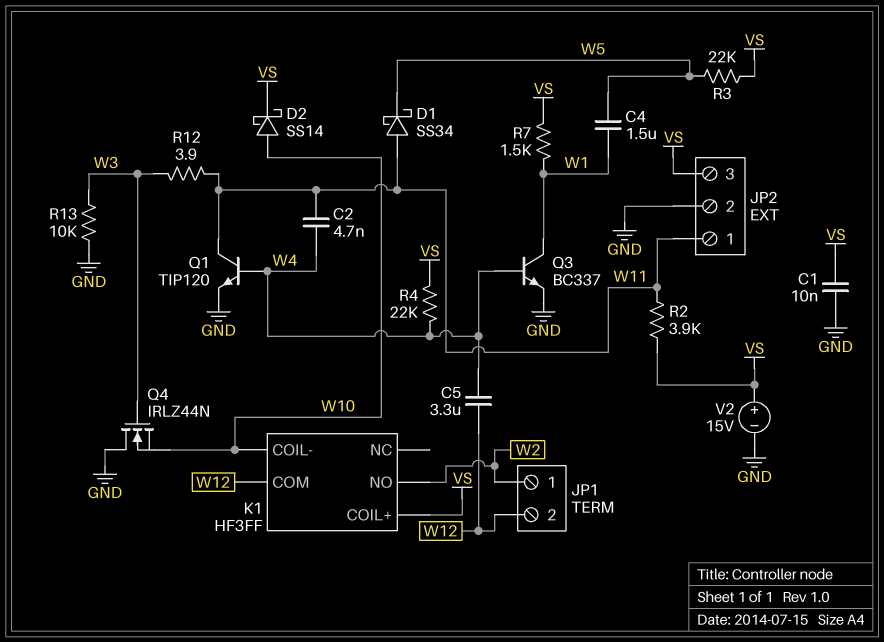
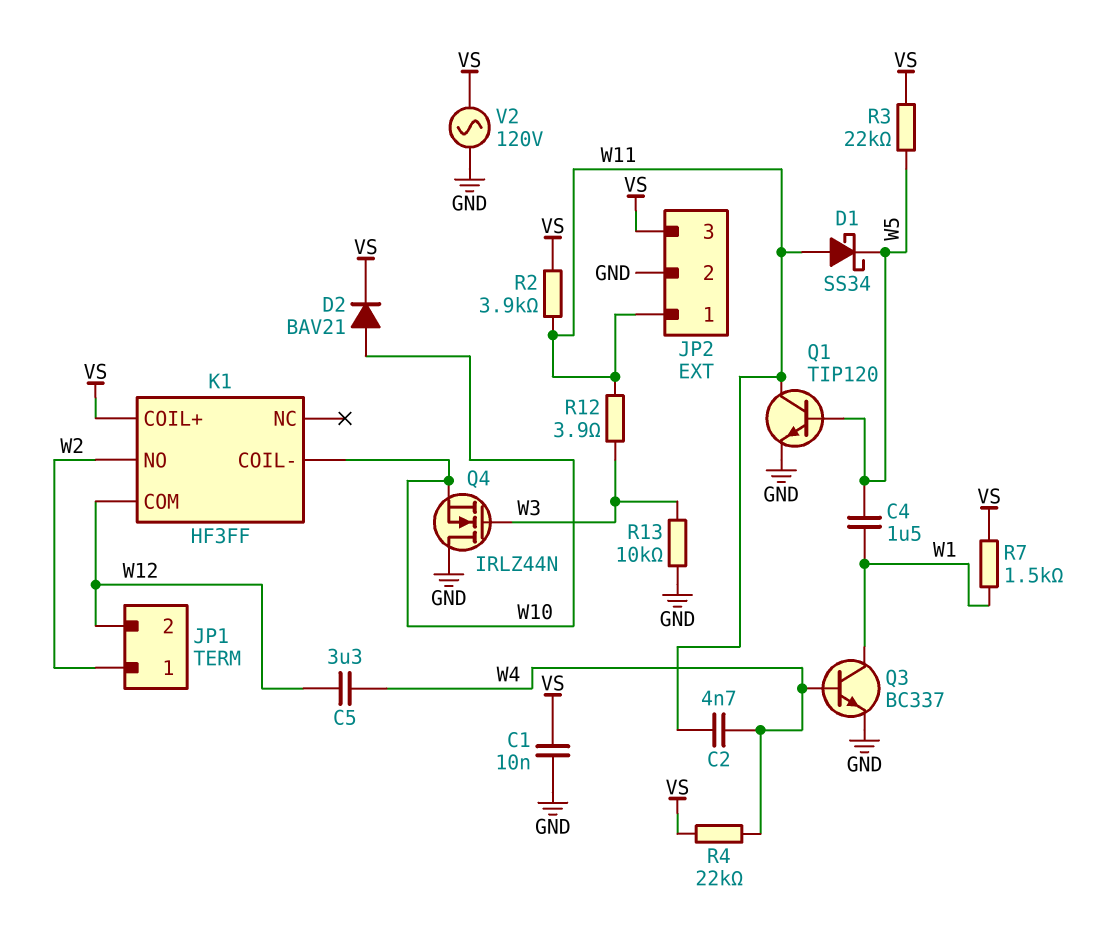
D2: schottky SS14 (A W10, K VS) -> diode BAV21 (A W10, K VS)
Q1: NPN TIP120 (B W4, C W11, E GND) -> NPN TIP120 (B W5, C W11, E GND)
V2: 15V (plus VS, minus GND) -> AC 120V (GND, VS)

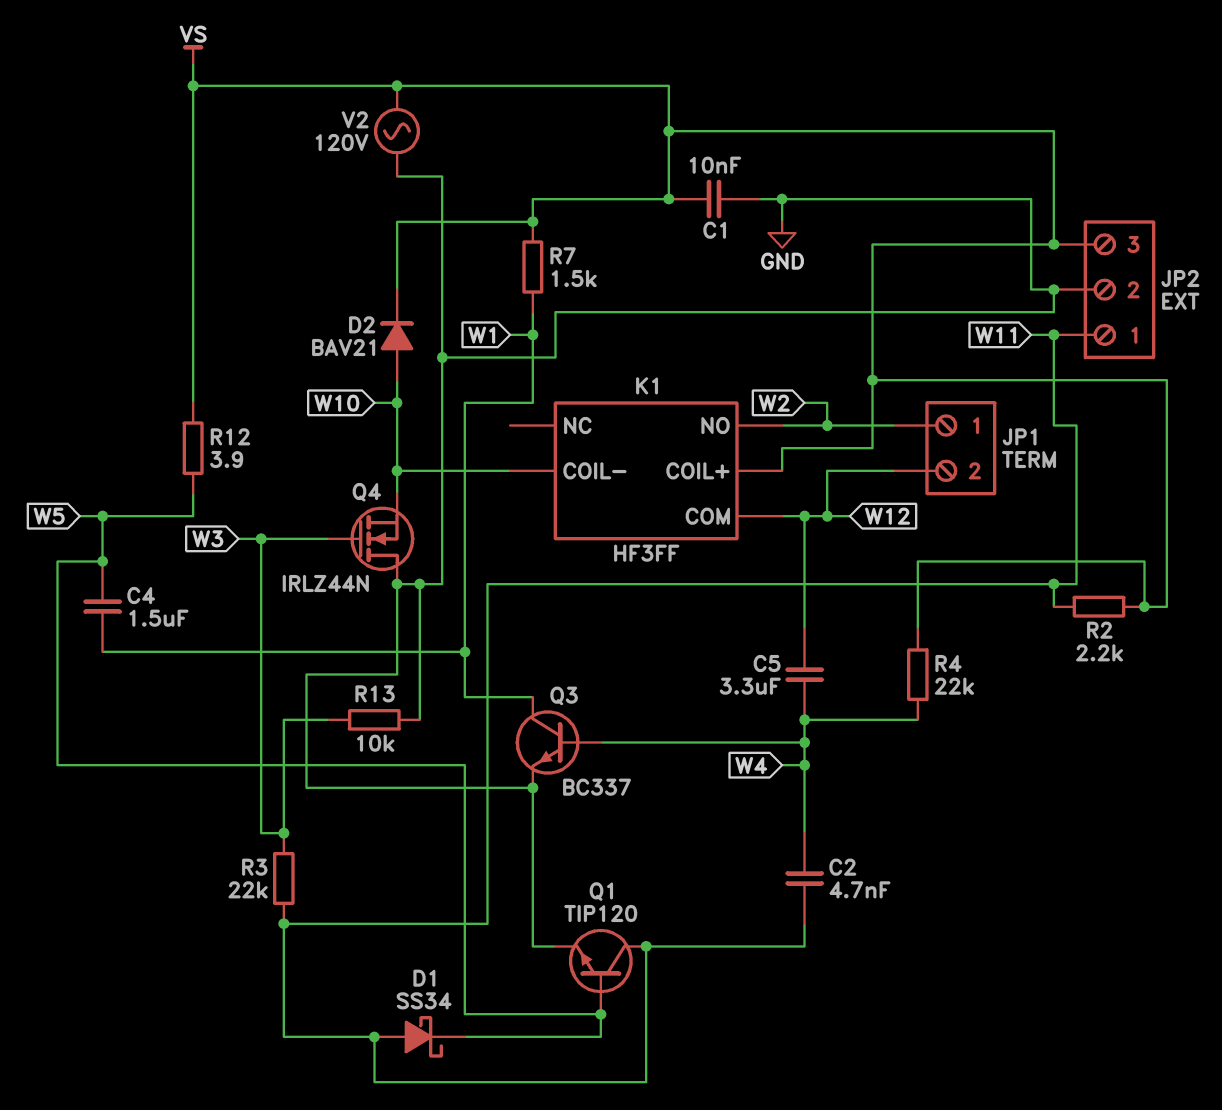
R2: 3.9k (VS, W11) -> 2.2k (VS, W11)
R3: 22k (VS, W5) -> 22k (W3, W11)
R12: 3.9 (W3, W11) -> 3.9 (VS, W5)

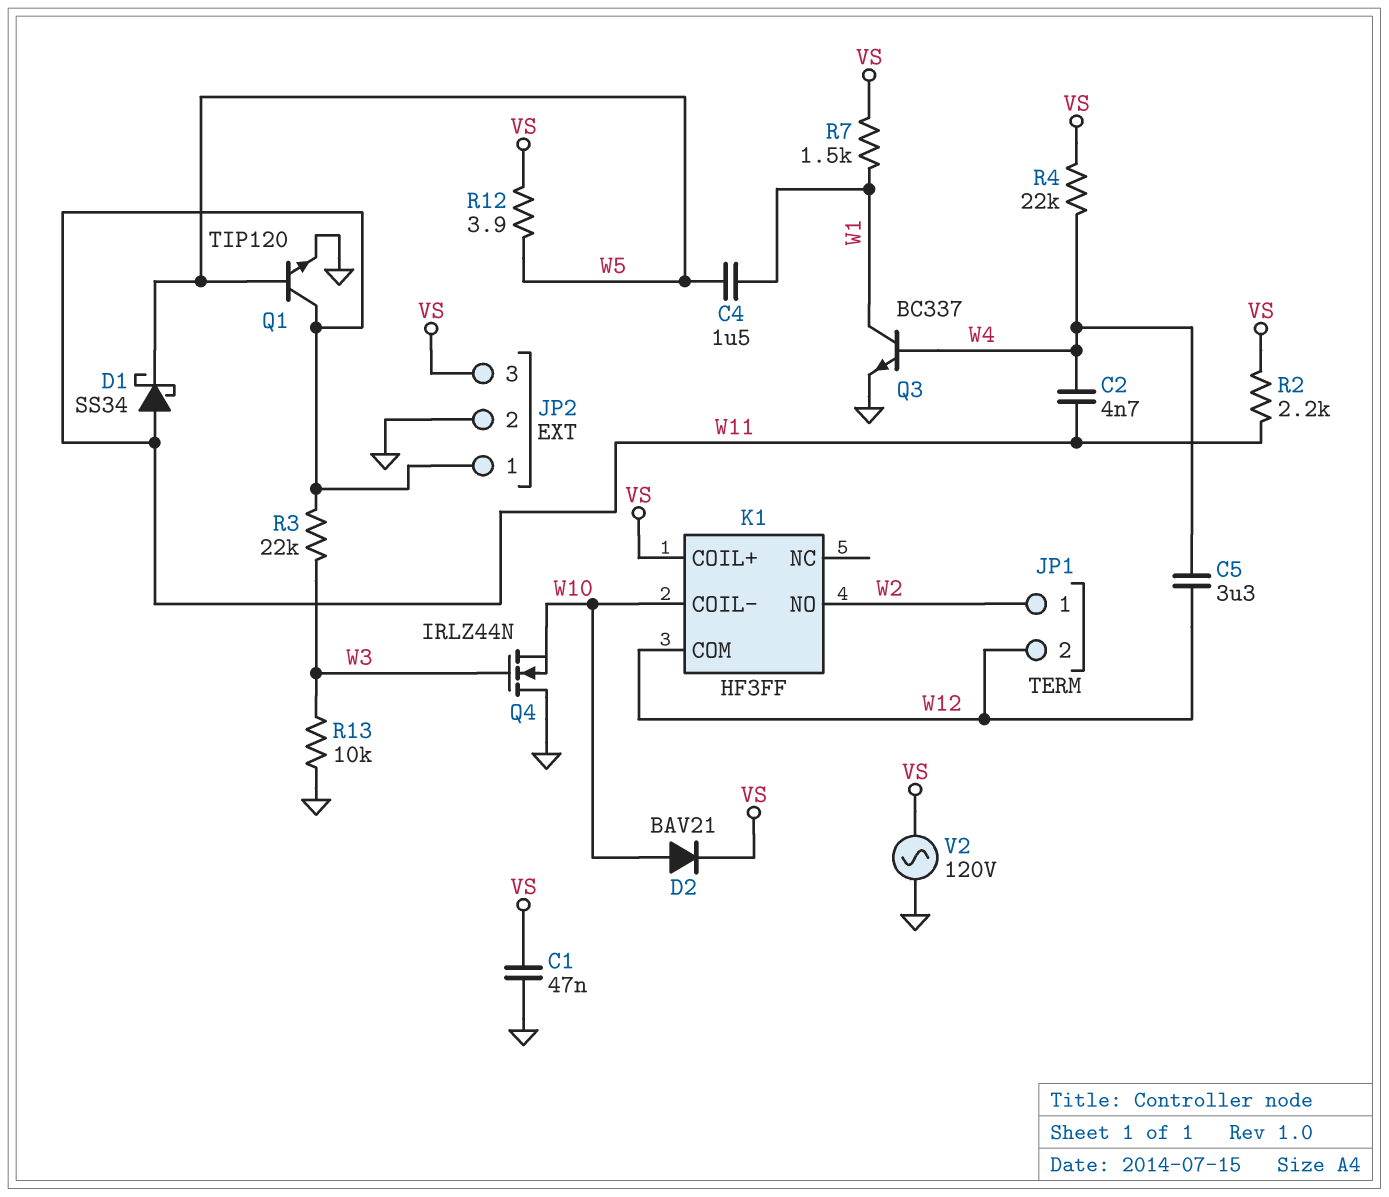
C1: 10nF (GND, VS) -> 47nF (GND, VS)

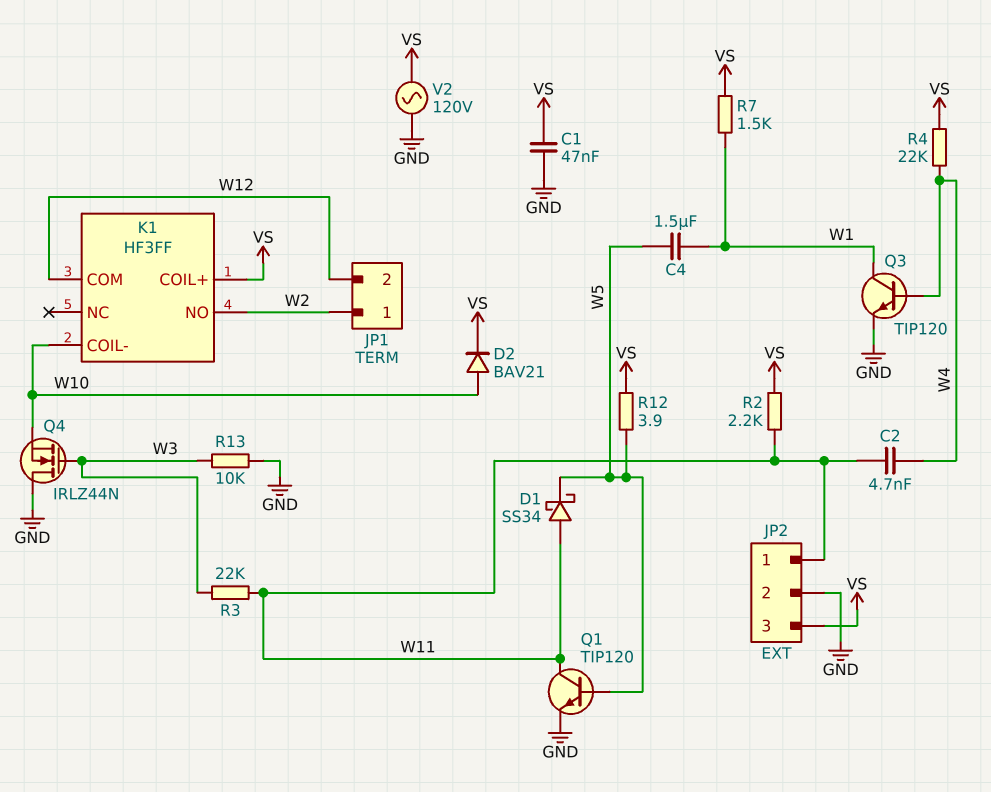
C5: 3.3uF (W4, W12) -> none
Q3: NPN BC337 (B W4, C W1, E GND) -> NPN TIP120 (B W4, C W1, E GND)

